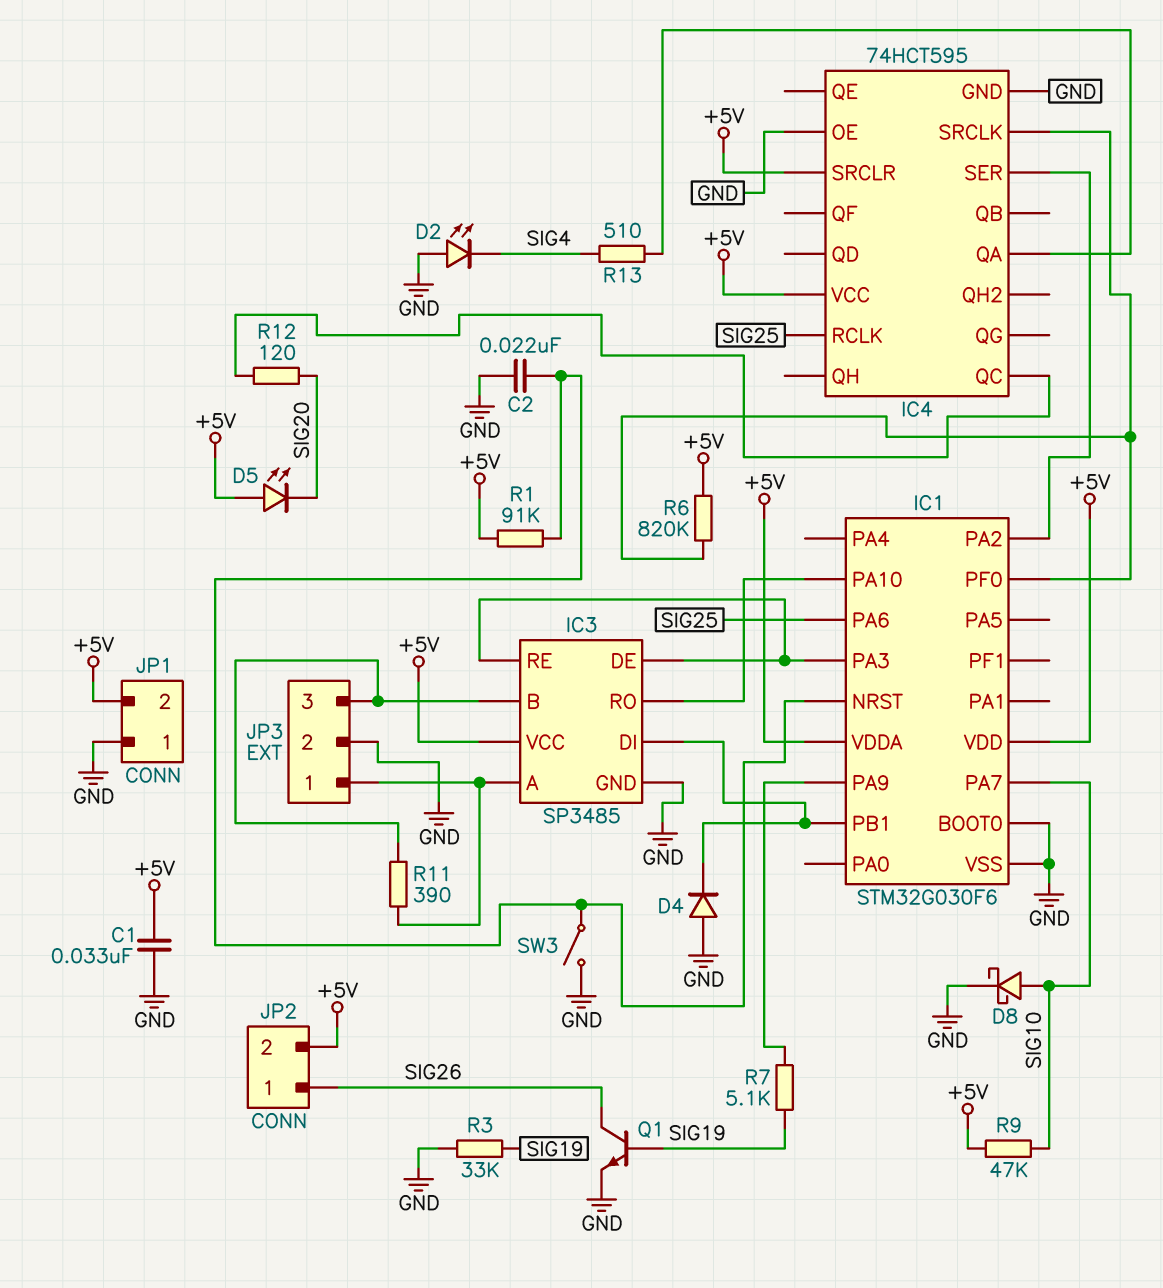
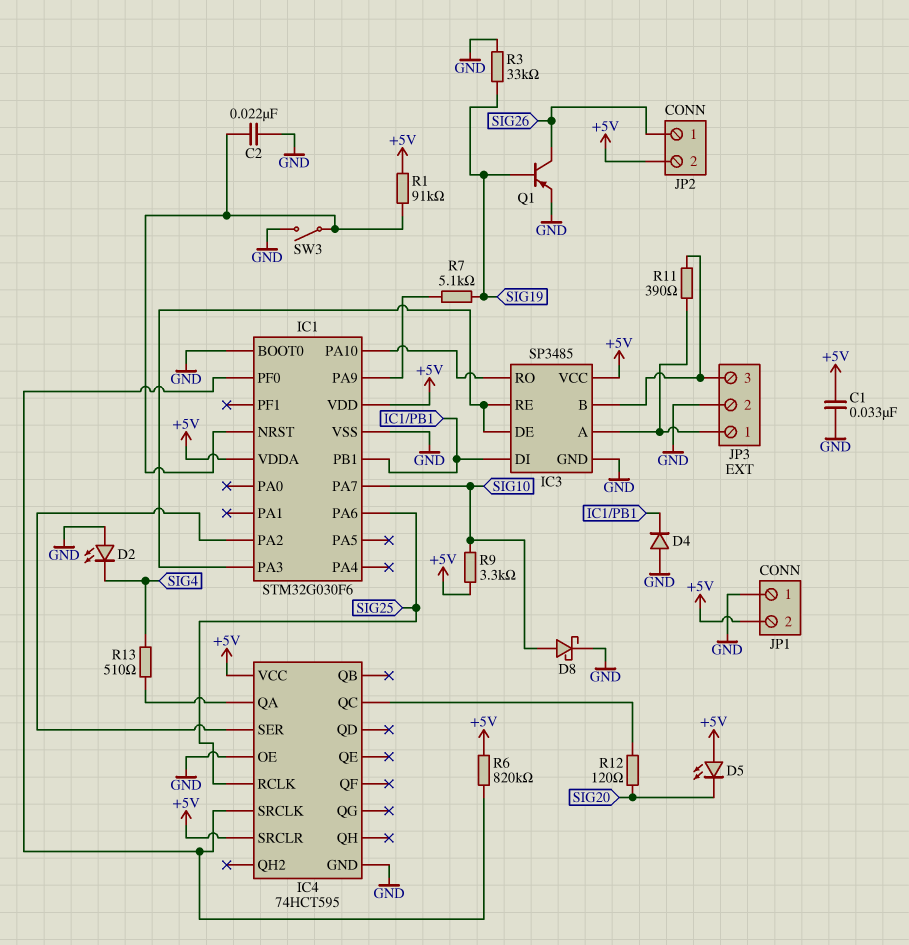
Q1: NPN (B SIG19, C SIG26, E GND) -> PNP (B SIG19, C SIG26, E GND)
R9: 47k (+5V, SIG10) -> 3.3k (+5V, SIG10)

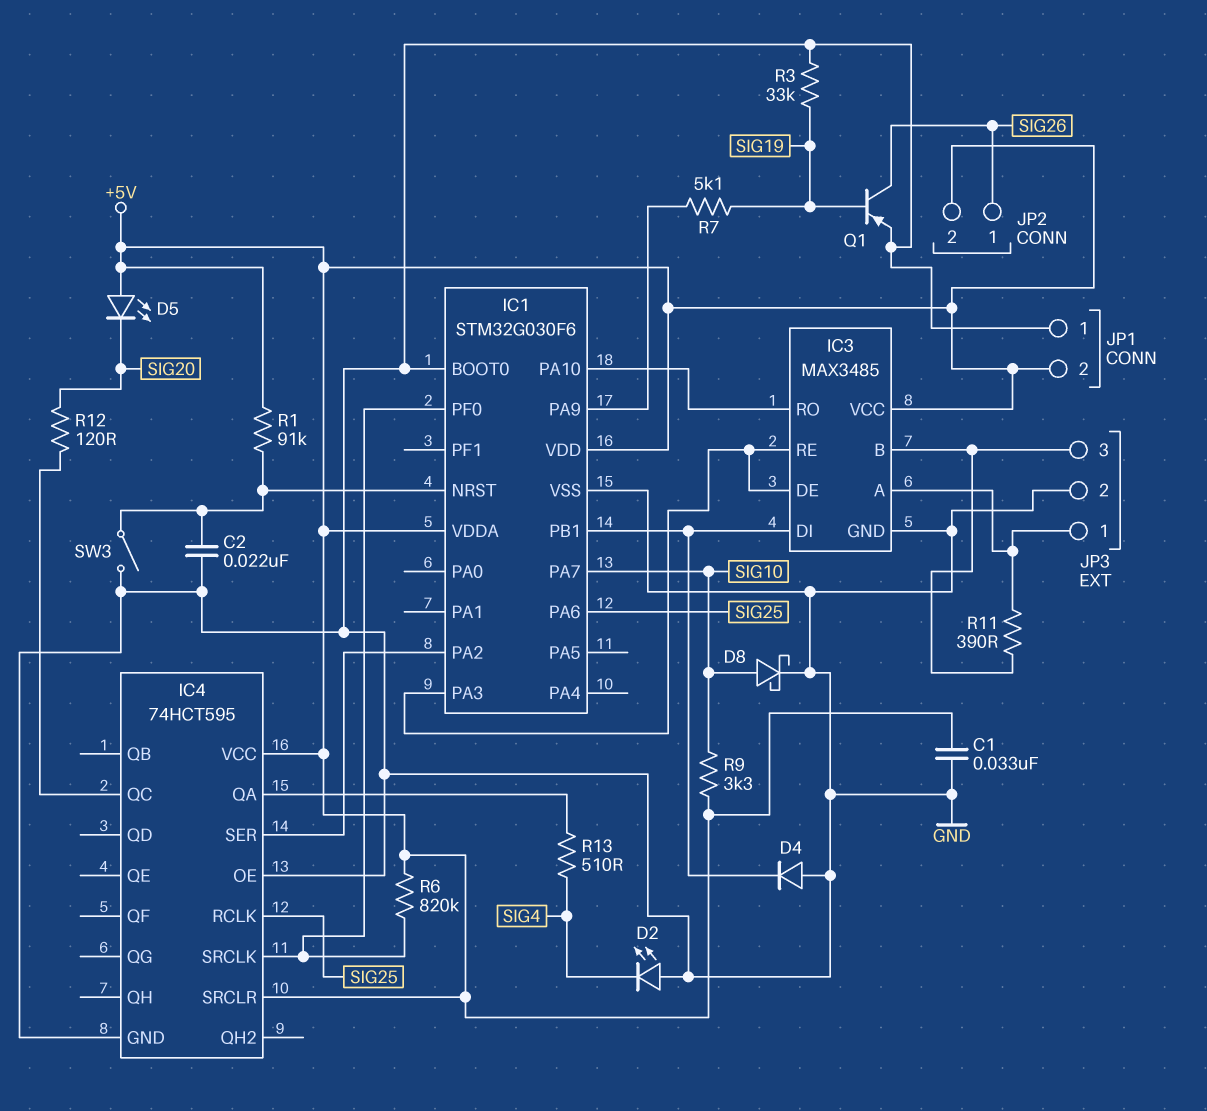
IC3: SP3485 -> MAX3485

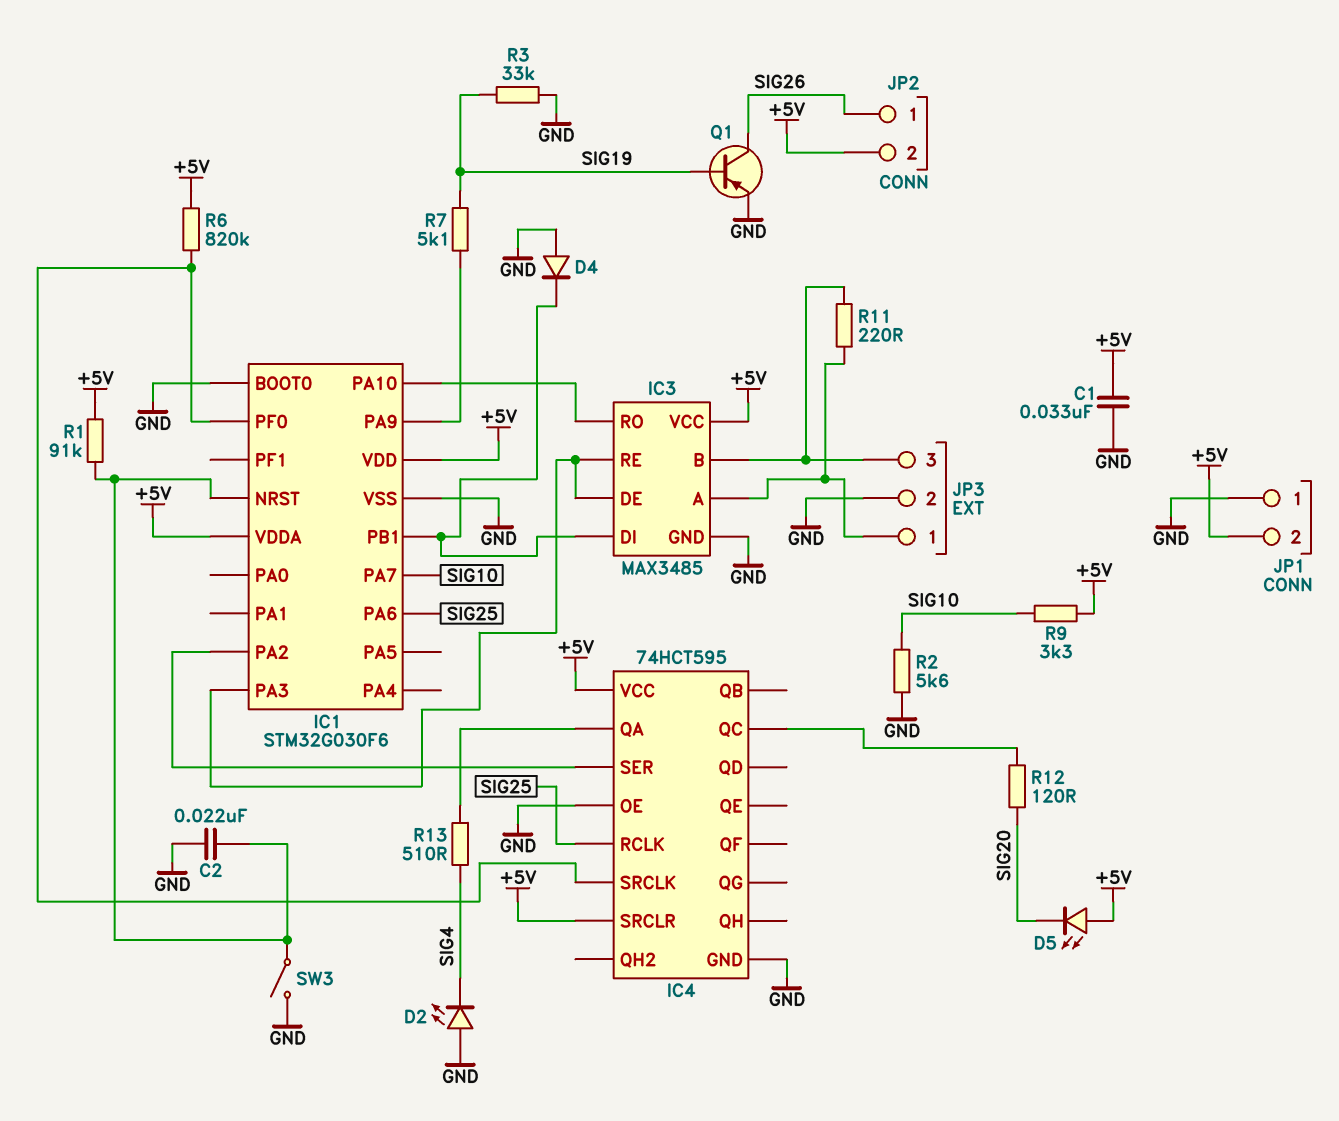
D8: schottky (A SIG10, K GND) -> none
R2: none -> 5.6k (GND, SIG10)
R11: 390 (IC3/A, IC3/B) -> 220 (IC3/A, IC3/B)

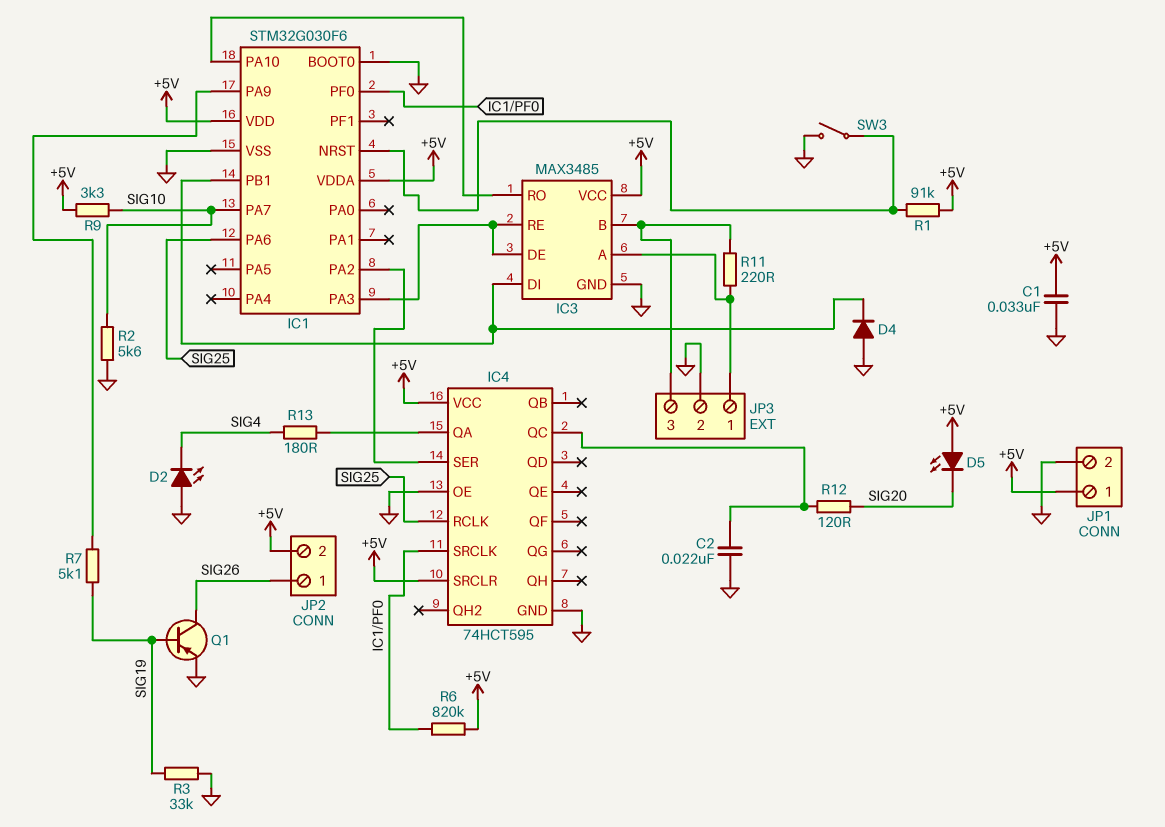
C2: 22nF (GND, IC1/NRST) -> 22nF (GND, IC4/QC)
JP1 pin 1: GND -> +5V
JP1 pin 2: +5V -> GND
R13: 510 (IC4/QA, SIG4) -> 180 (IC4/QA, SIG4)

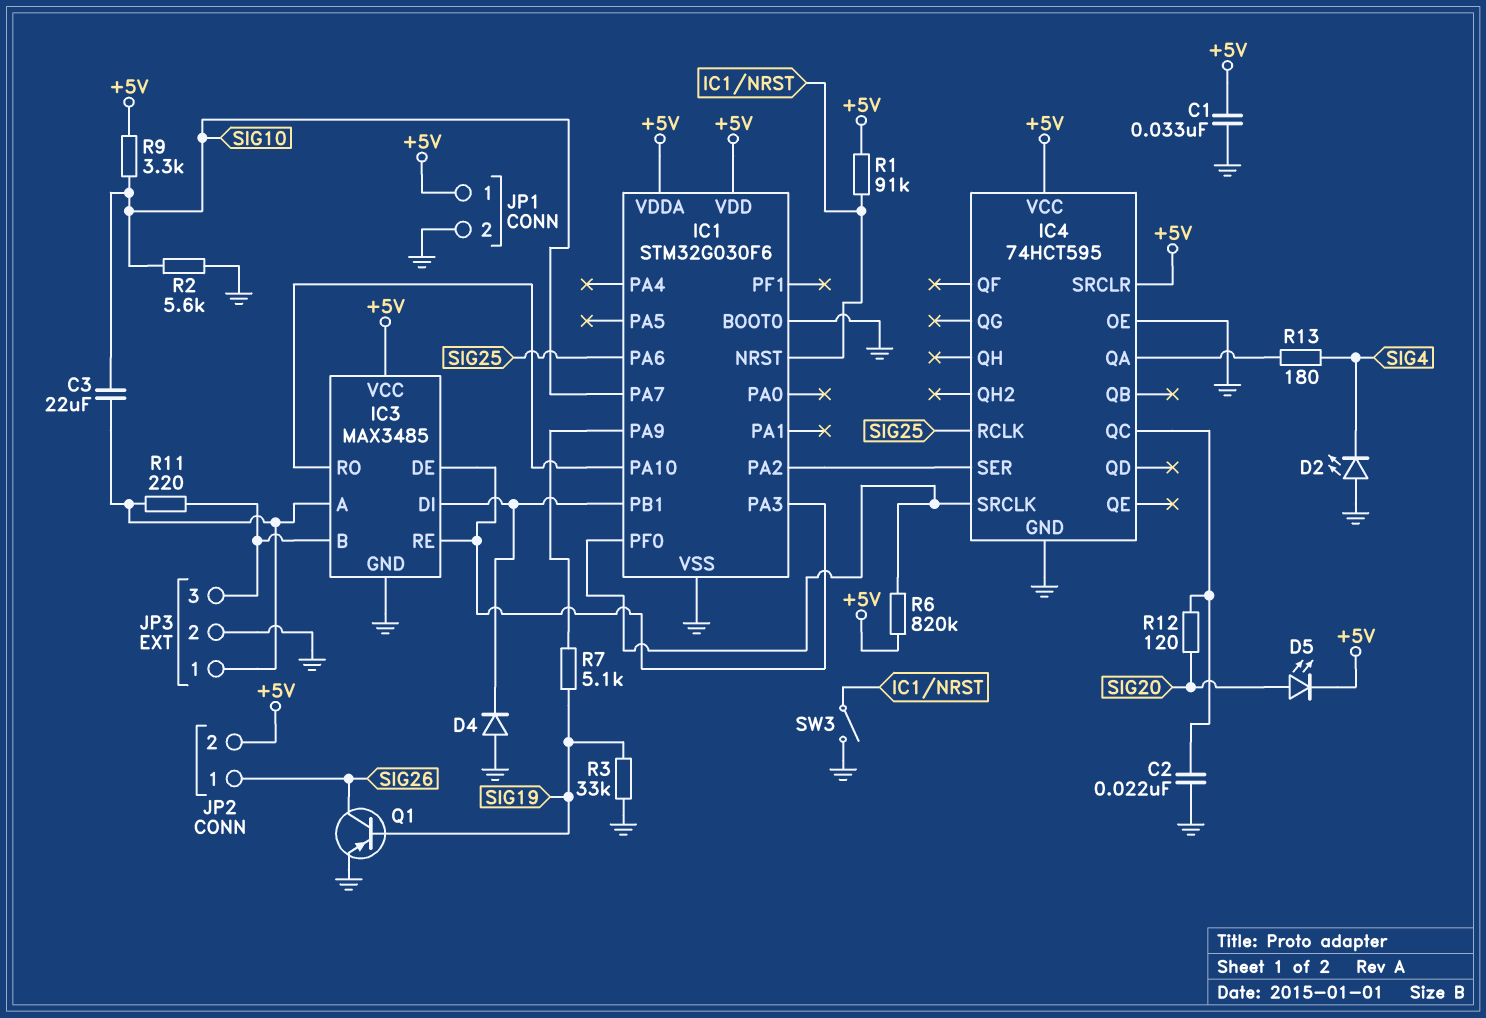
C3: none -> 22uF (IC3/A, SIG10)
D5: LED (A +5V, K SIG20) -> LED (A SIG20, K +5V)

